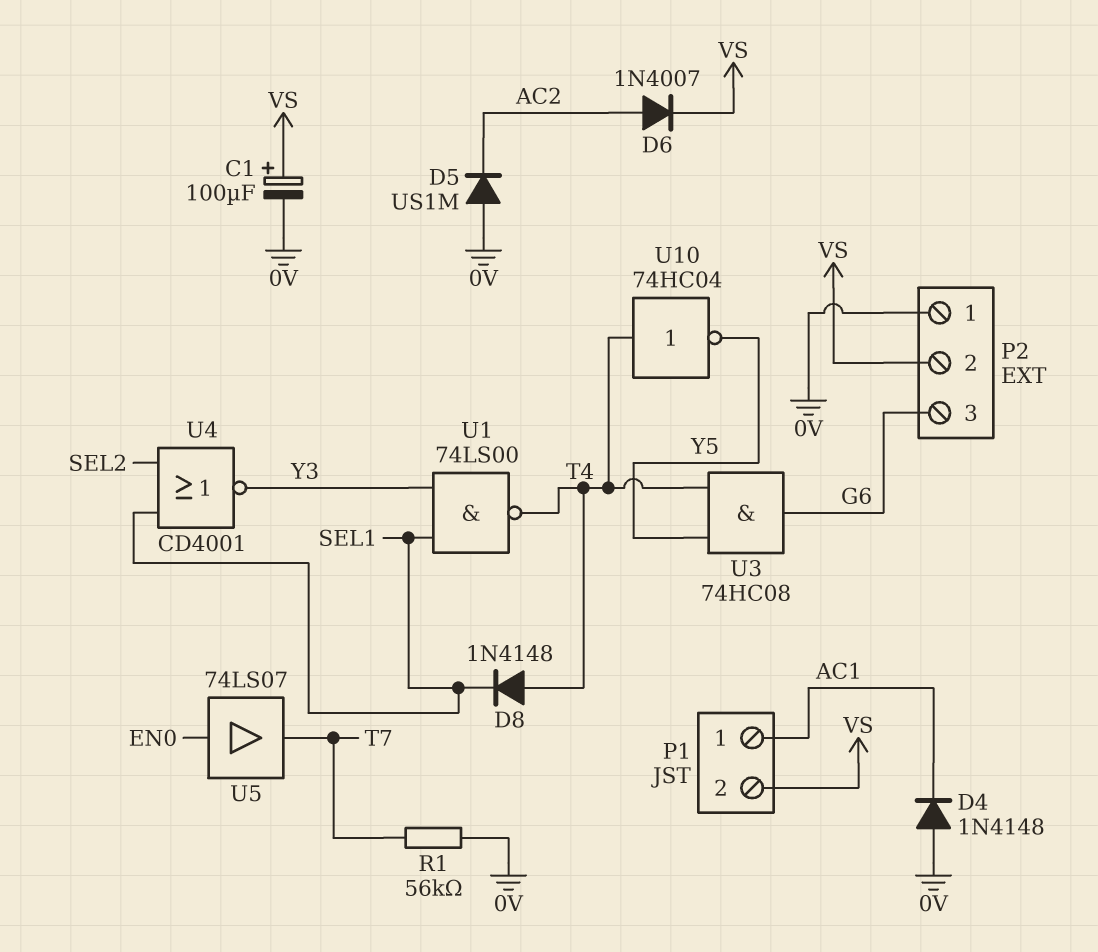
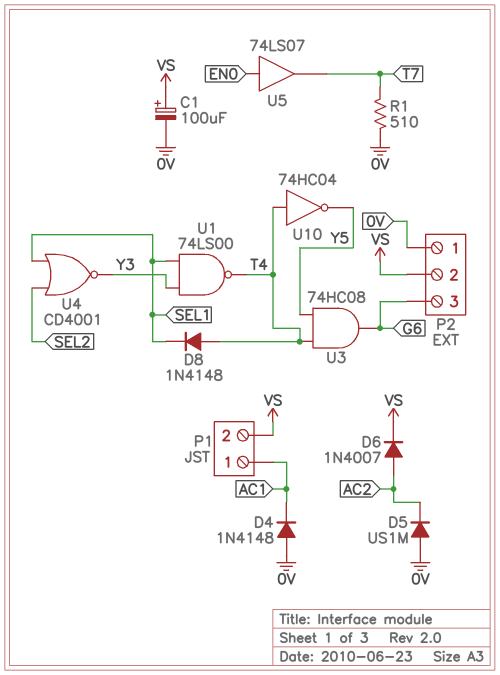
R1: 56k (0V, T7) -> 510 (0V, T7)

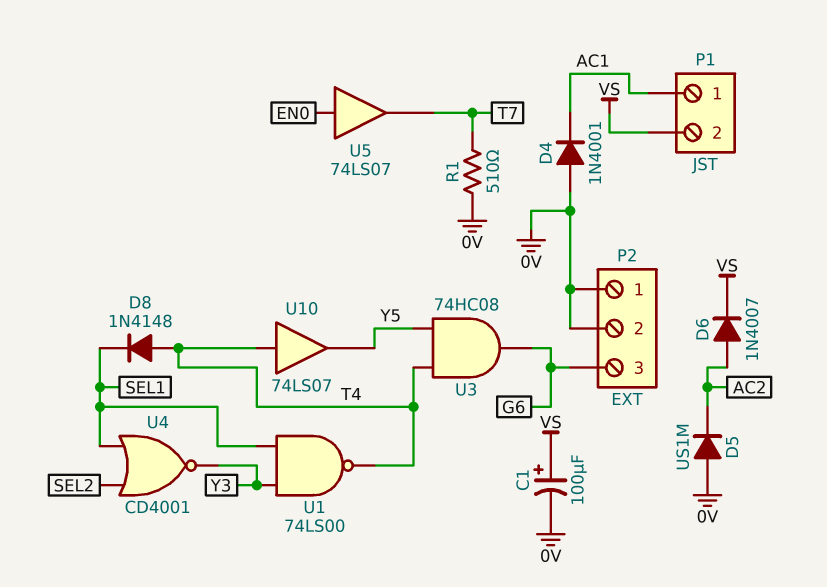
D4: diode 1N4148 (A 0V, K AC1) -> diode 1N4001 (A 0V, K AC1)
P2 pin 2: VS -> 0V
U10: NOT 74HC04 (in T4, out Y5) -> buffer 74LS07 (in T4, out Y5)

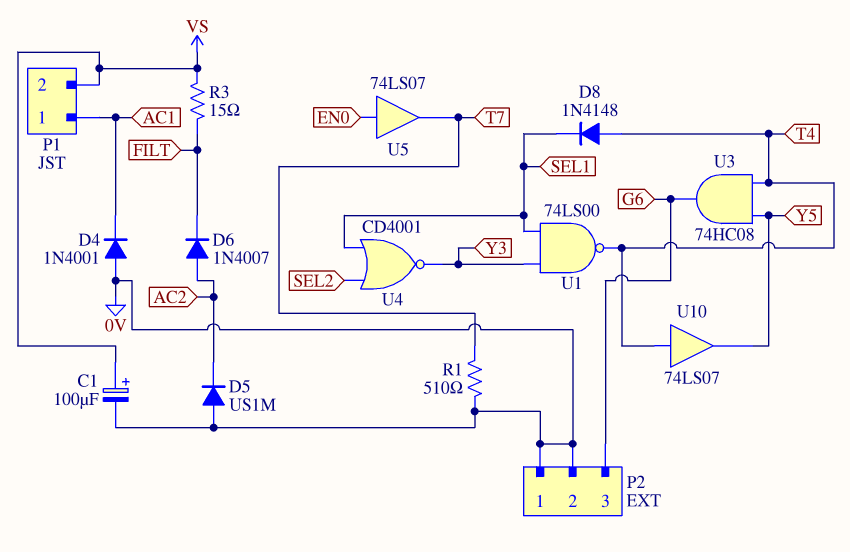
D6: diode 1N4007 (A AC2, K VS) -> diode 1N4007 (A AC2, K FILT)
R3: none -> 15 (FILT, VS)

